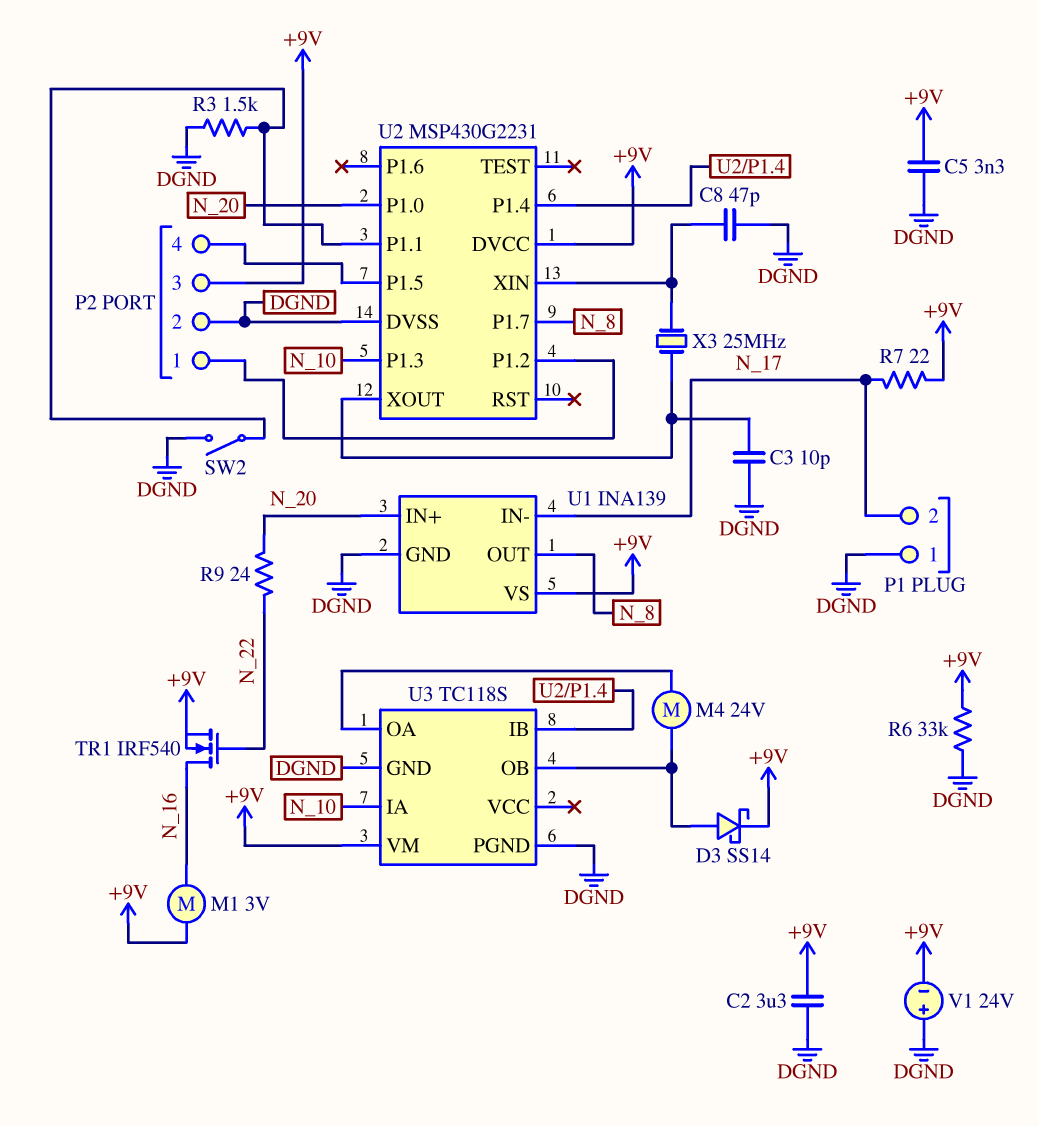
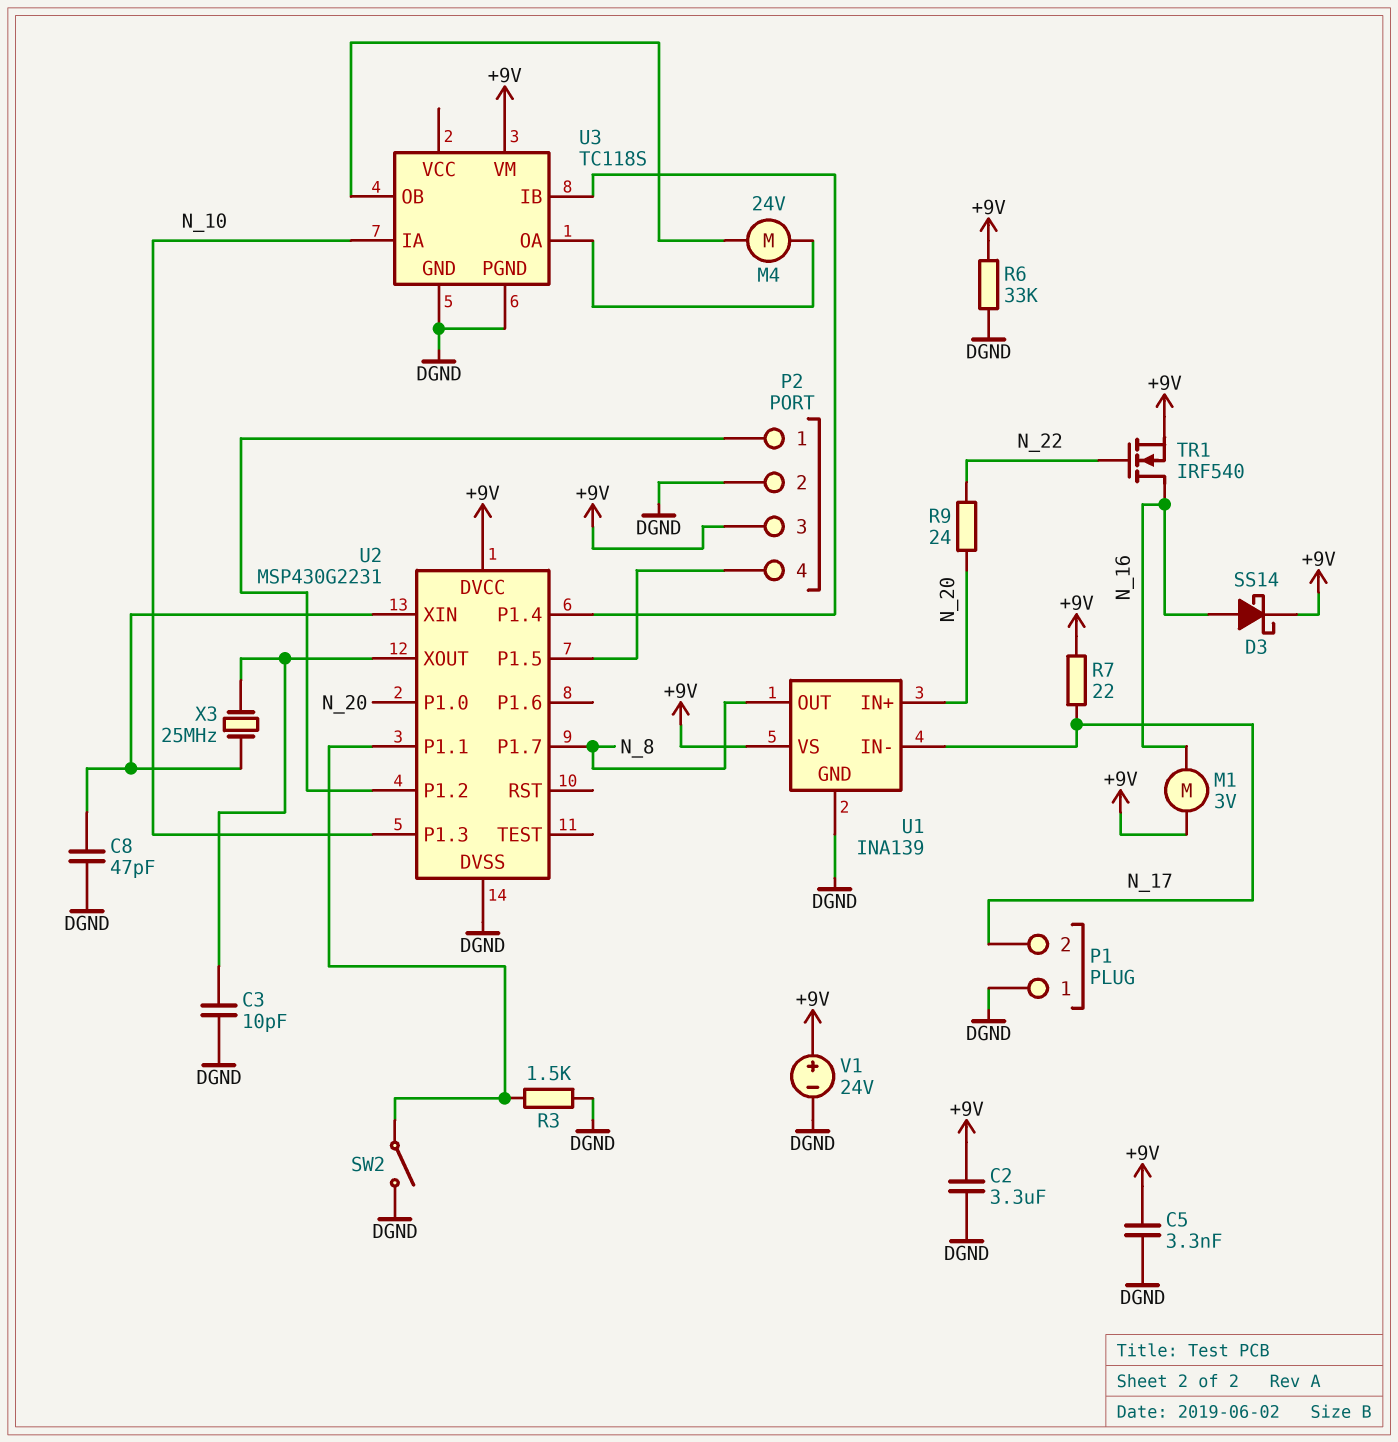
D3: schottky SS14 (A U3/OB, K +9V) -> schottky SS14 (A N_16, K +9V)
V1: 24V (plus DGND, minus +9V) -> 24V (plus +9V, minus DGND)

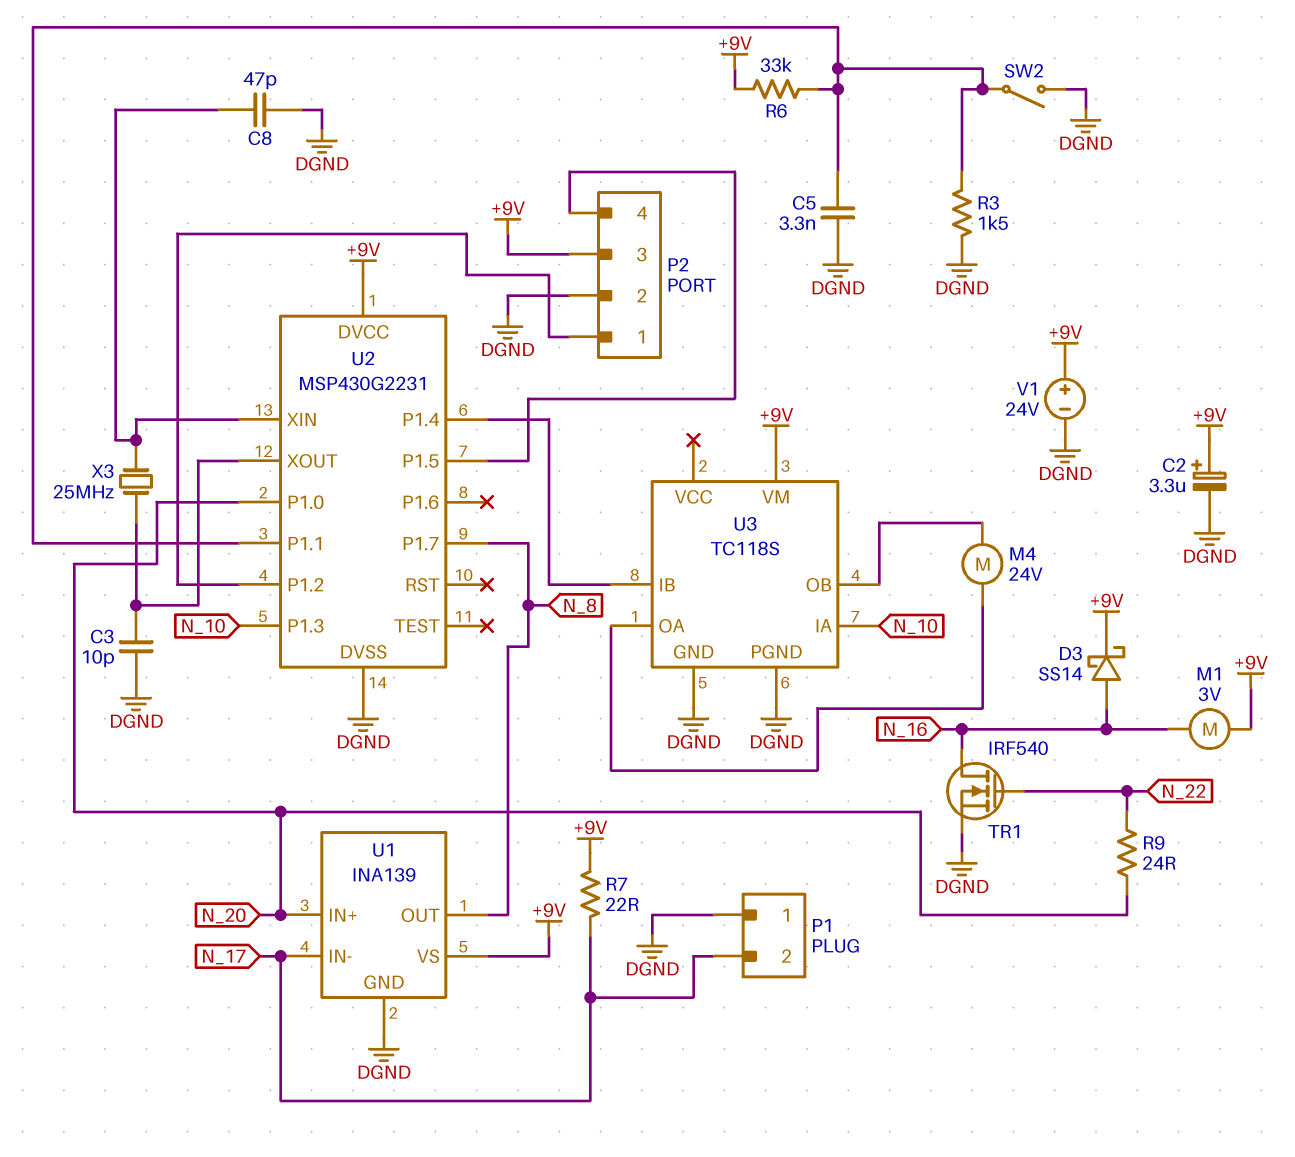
C2: 3.3uF (+9V, DGND) -> 3.3uF (plus +9V, minus DGND)
C5: 3.3nF (+9V, DGND) -> 3.3nF (DGND, U2/P1.1)
R6: 33k (+9V, DGND) -> 33k (+9V, U2/P1.1)
TR1: NMOS IRF540 (G N_22, D N_16, S +9V) -> NMOS IRF540 (G N_22, D N_16, S DGND)

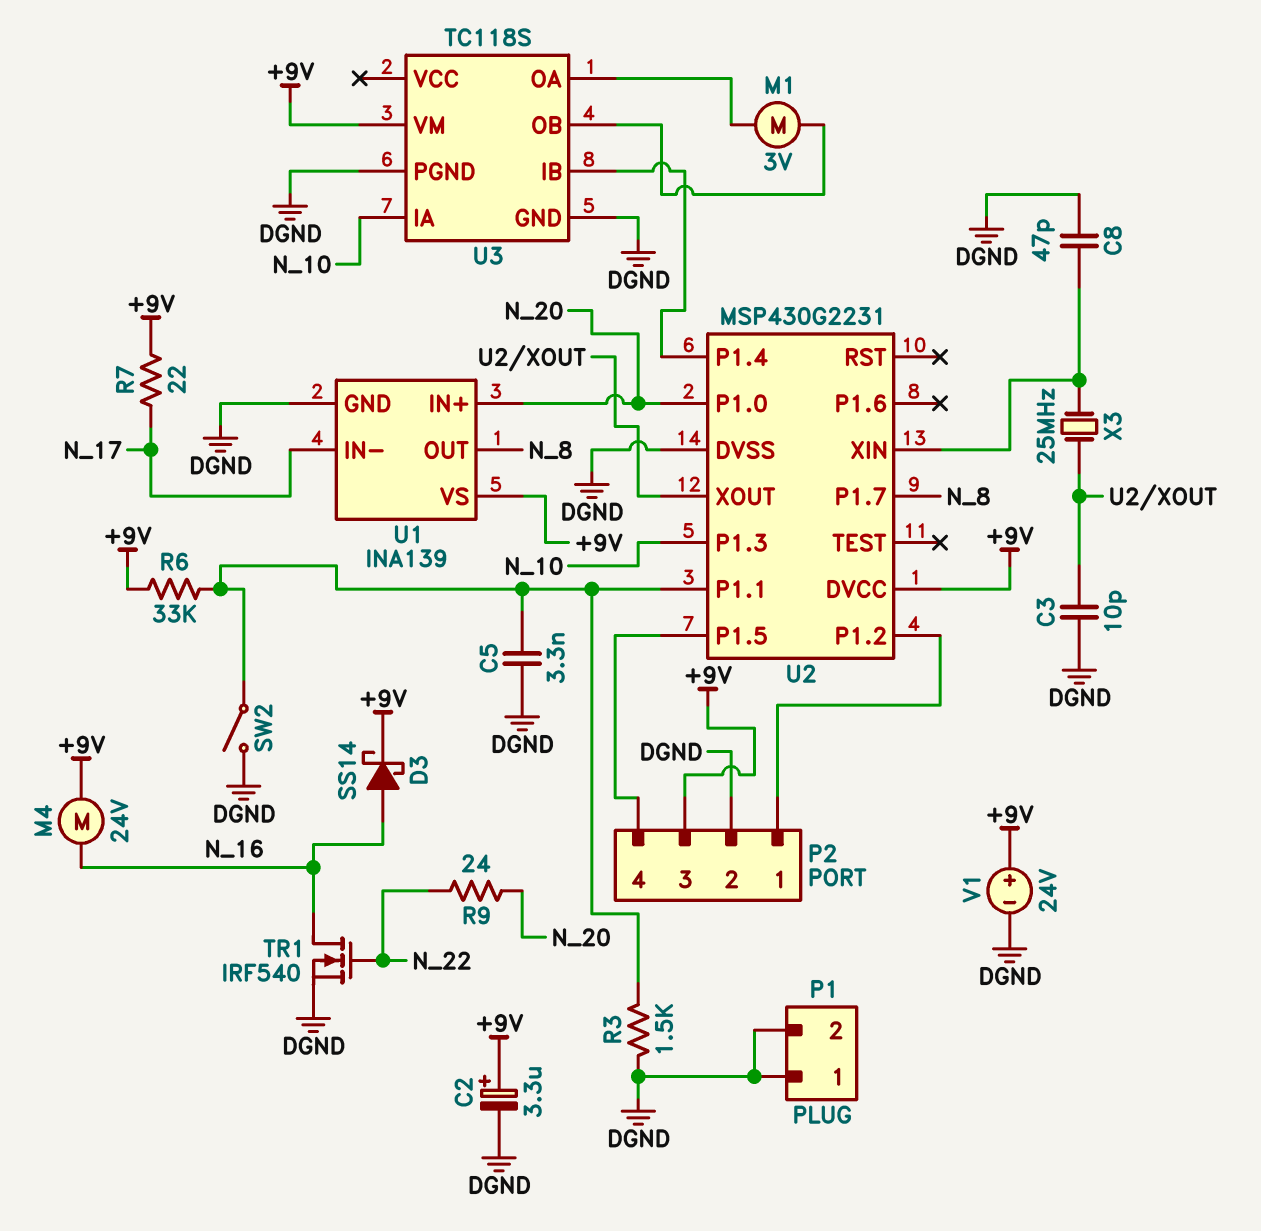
M1: motor 3V (+9V, N_16) -> motor 3V (U3/OA, U3/OB)
M4: motor 24V (U3/OA, U3/OB) -> motor 24V (+9V, N_16)
P1 pin 2: N_17 -> DGND

